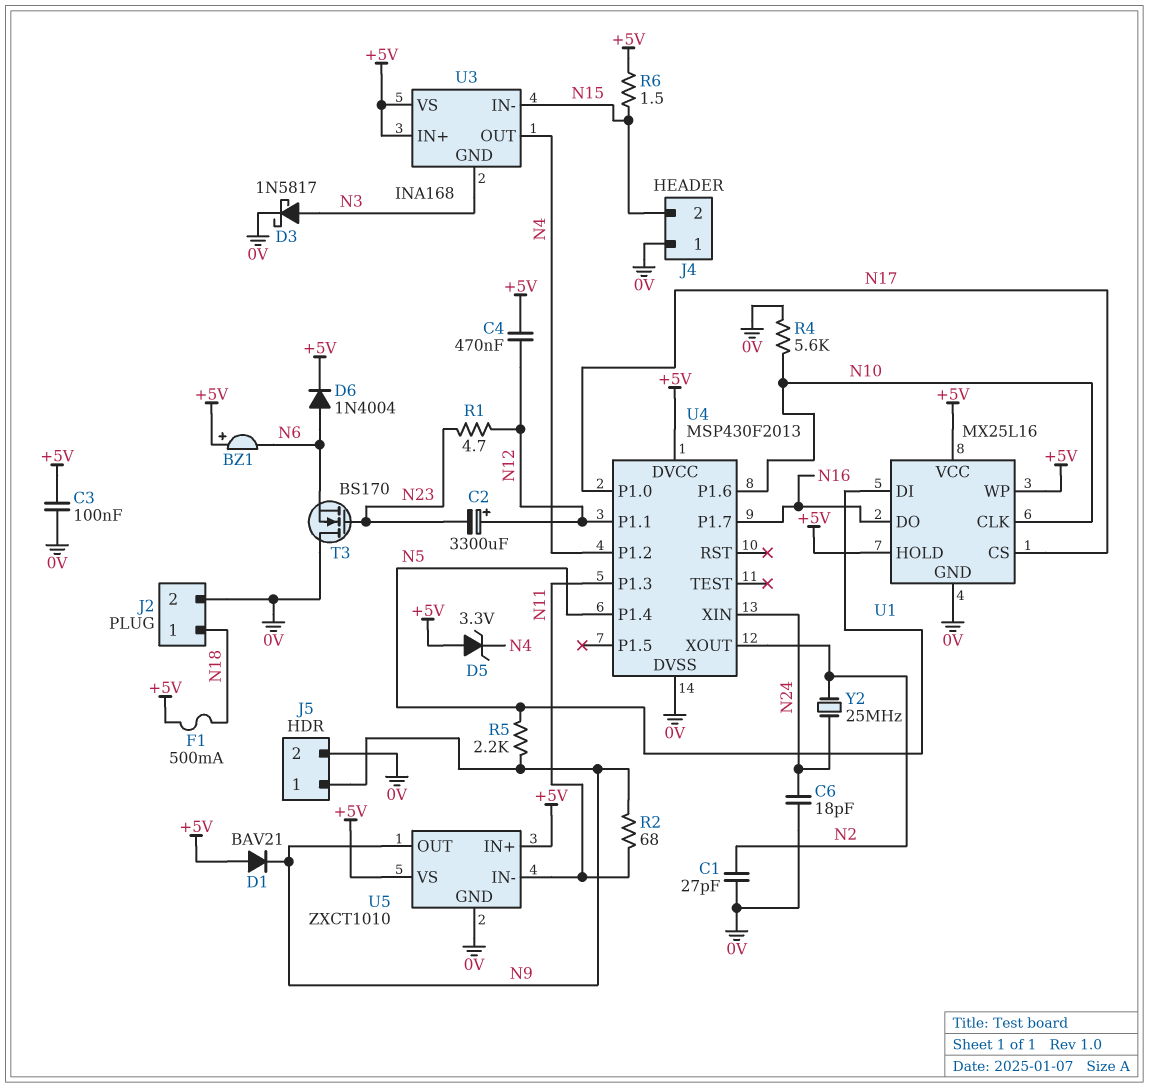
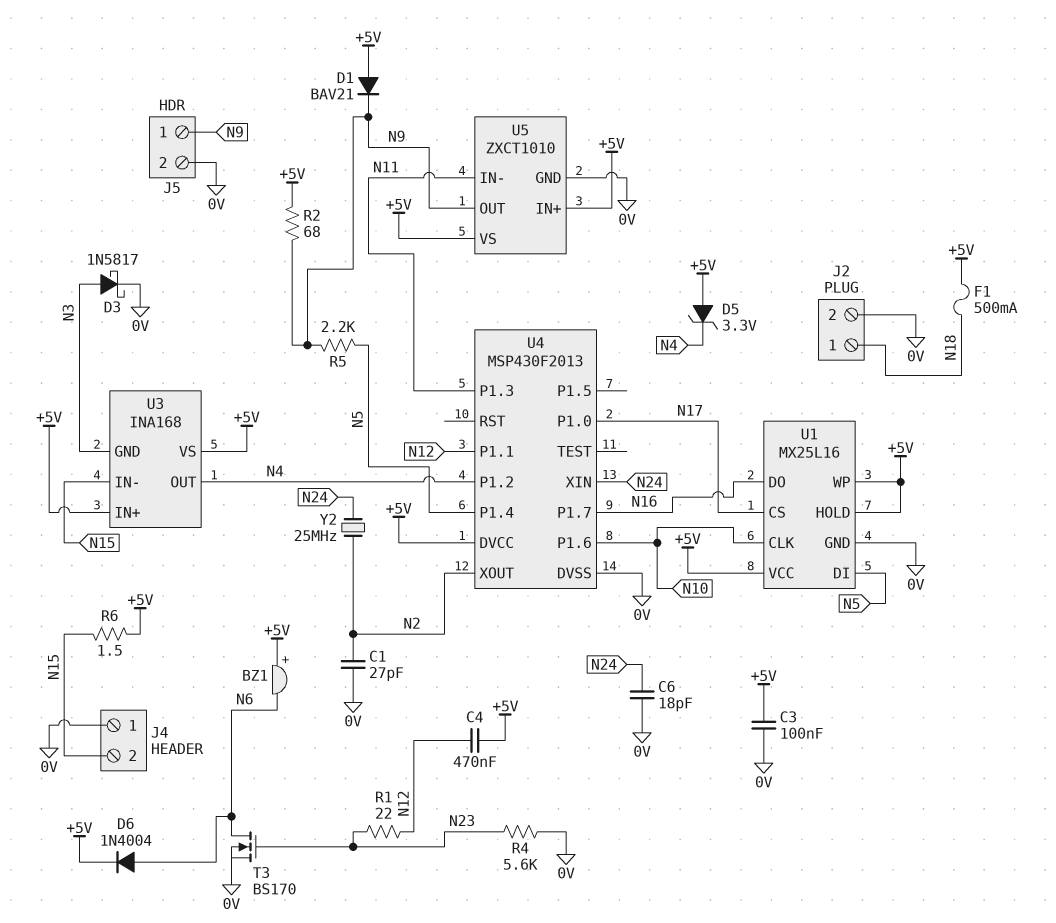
C2: 3300uF (plus N12, minus N23) -> none
R1: 4.7 (N12, N23) -> 22 (N12, N23)
R2: 68 (N9, N11) -> 68 (+5V, N9)
R4: 5.6k (0V, N10) -> 5.6k (0V, N23)
T3: NMOS BS170 (G N23, D 0V, S N6) -> NMOS BS170 (G N23, D N6, S 0V)

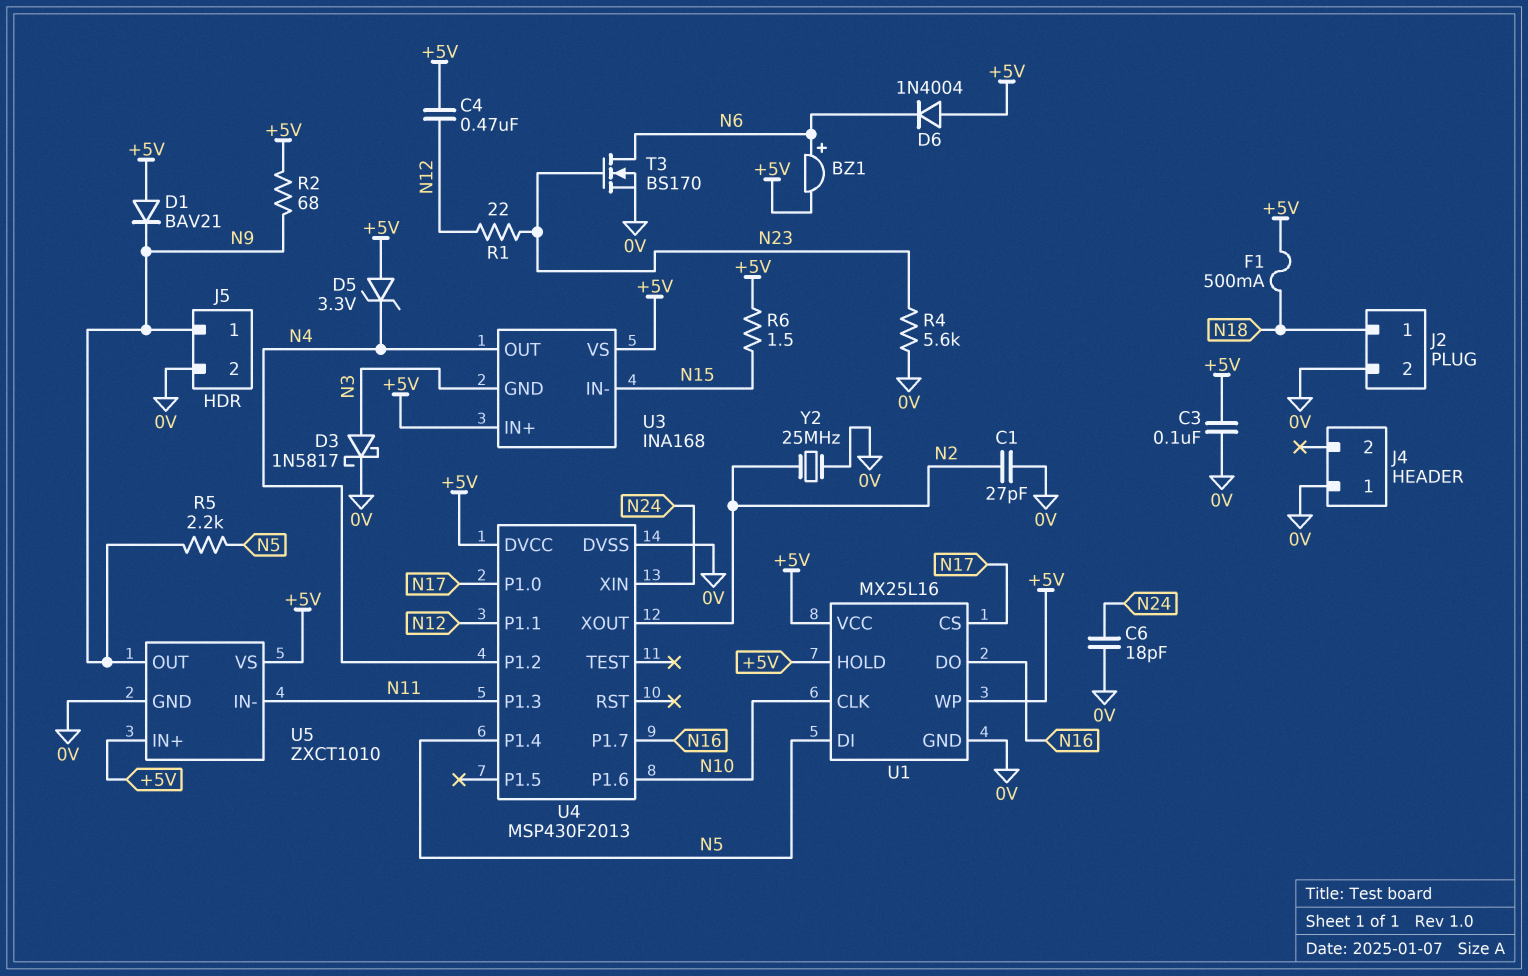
BZ1: buzzer (plus +5V, minus N6) -> buzzer (plus N6, minus +5V)
D6: diode 1N4004 (A N6, K +5V) -> diode 1N4004 (A +5V, K N6)
J4 pin 2: N15 -> none
Y2: 25MHz (N2, N24) -> 25MHz (0V, N2)

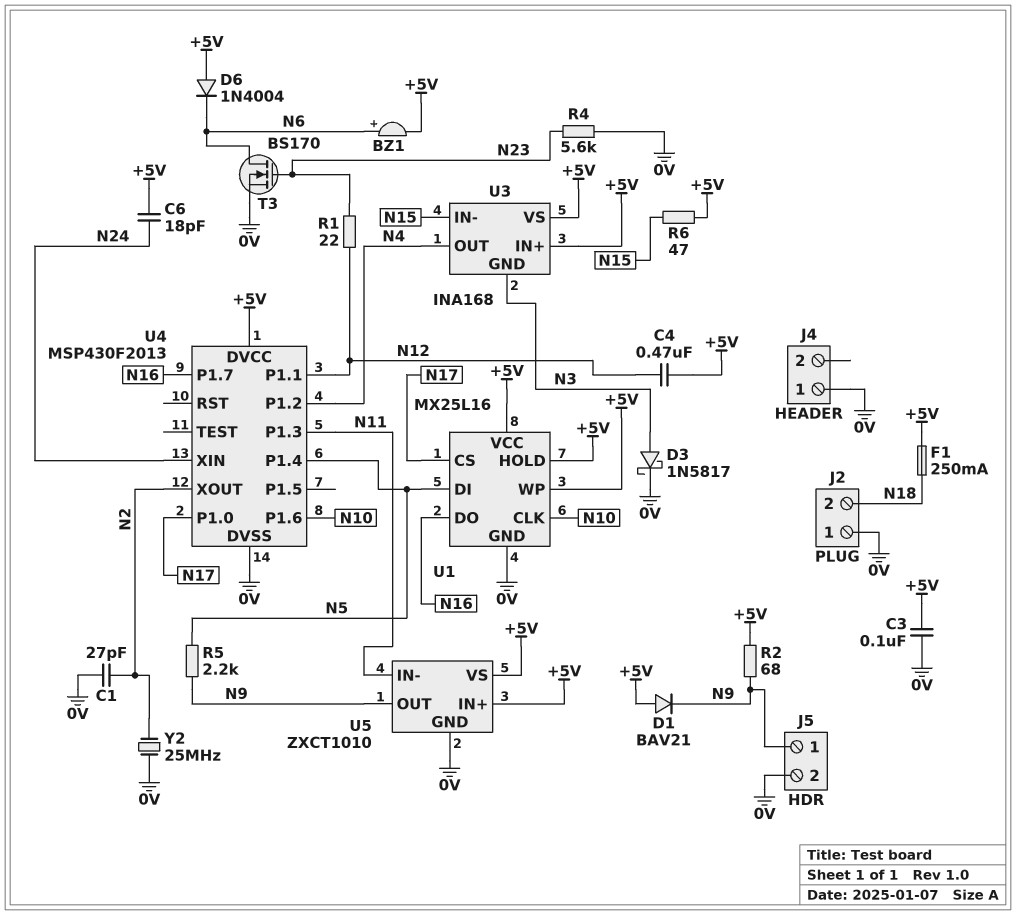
C6: 18pF (0V, N24) -> 18pF (+5V, N24)
D5: zener 3.3V (A +5V, K N4) -> none
F1: 500mA (+5V, N18) -> 250mA (+5V, N18)
J2 pin 1: N18 -> 0V
J2 pin 2: 0V -> N18
R6: 1.5 (+5V, N15) -> 47 (+5V, N15)

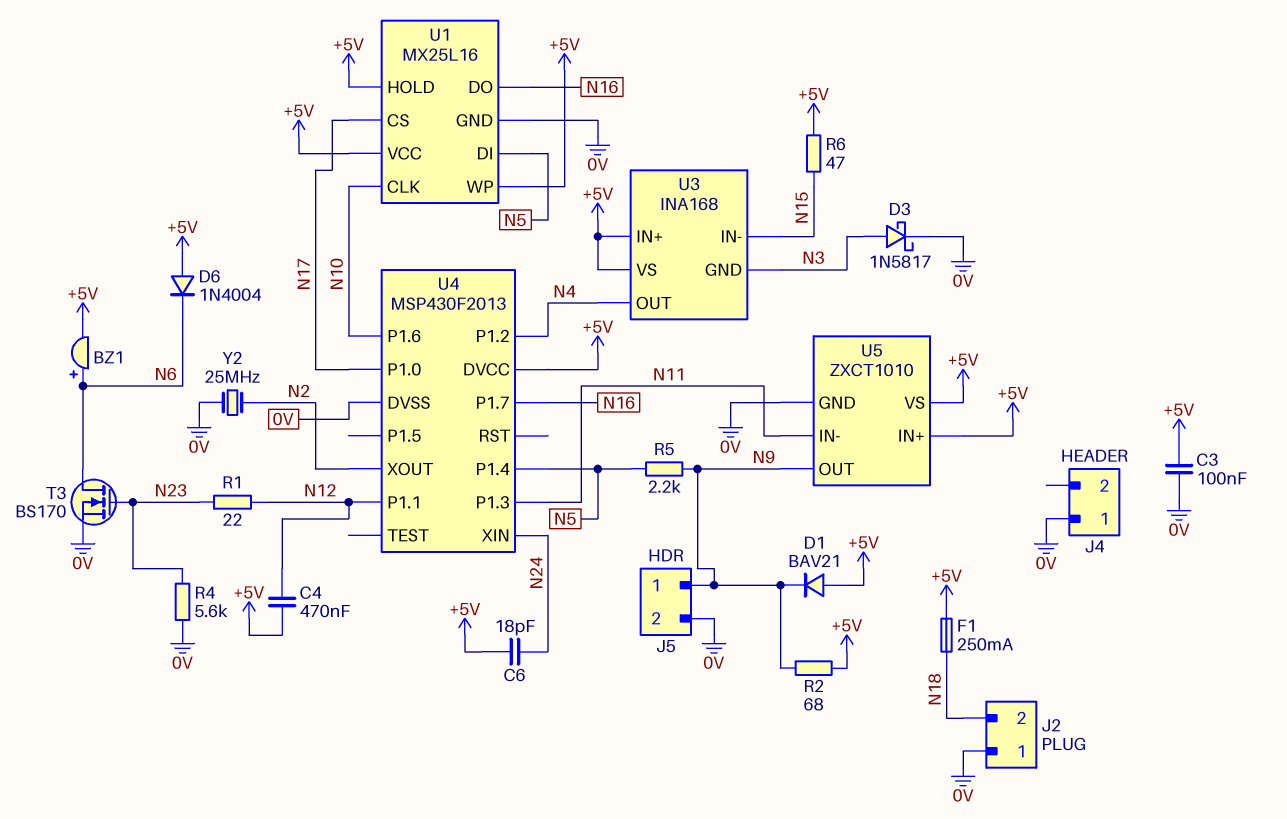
C1: 27pF (0V, N2) -> none

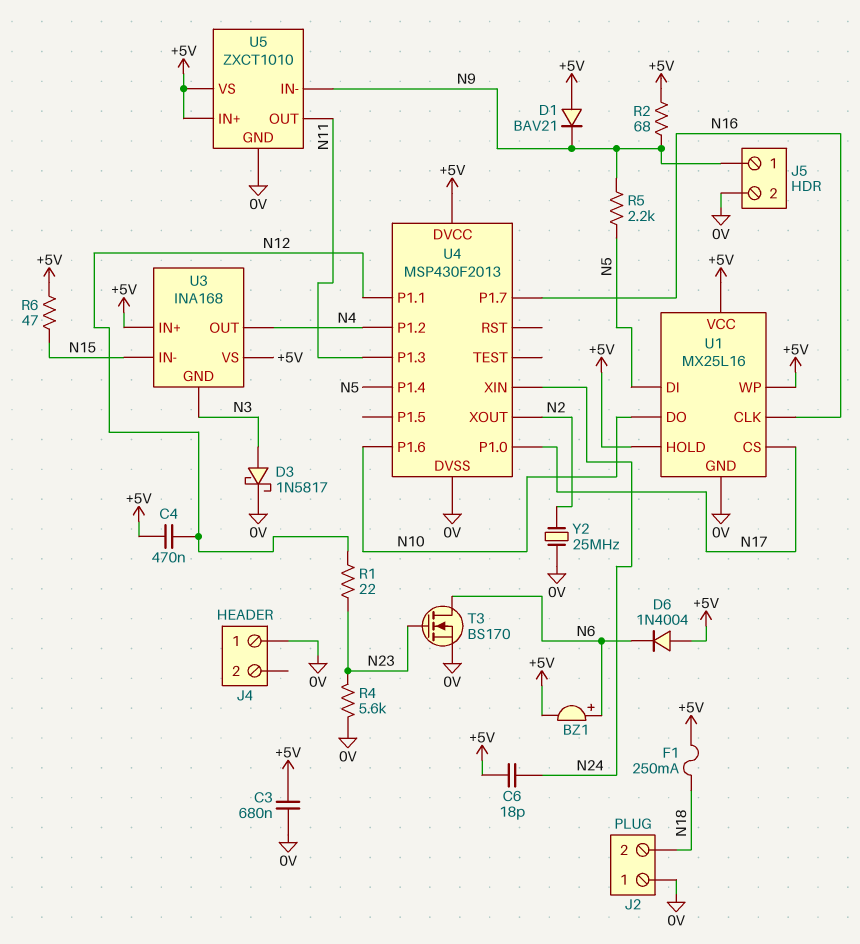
C3: 100nF (+5V, 0V) -> 680nF (+5V, 0V)
U1 pin CLK: N10 -> N16
U1 pin DO: N16 -> N10
U5 pin IN-: N11 -> N9
U5 pin OUT: N9 -> N11

